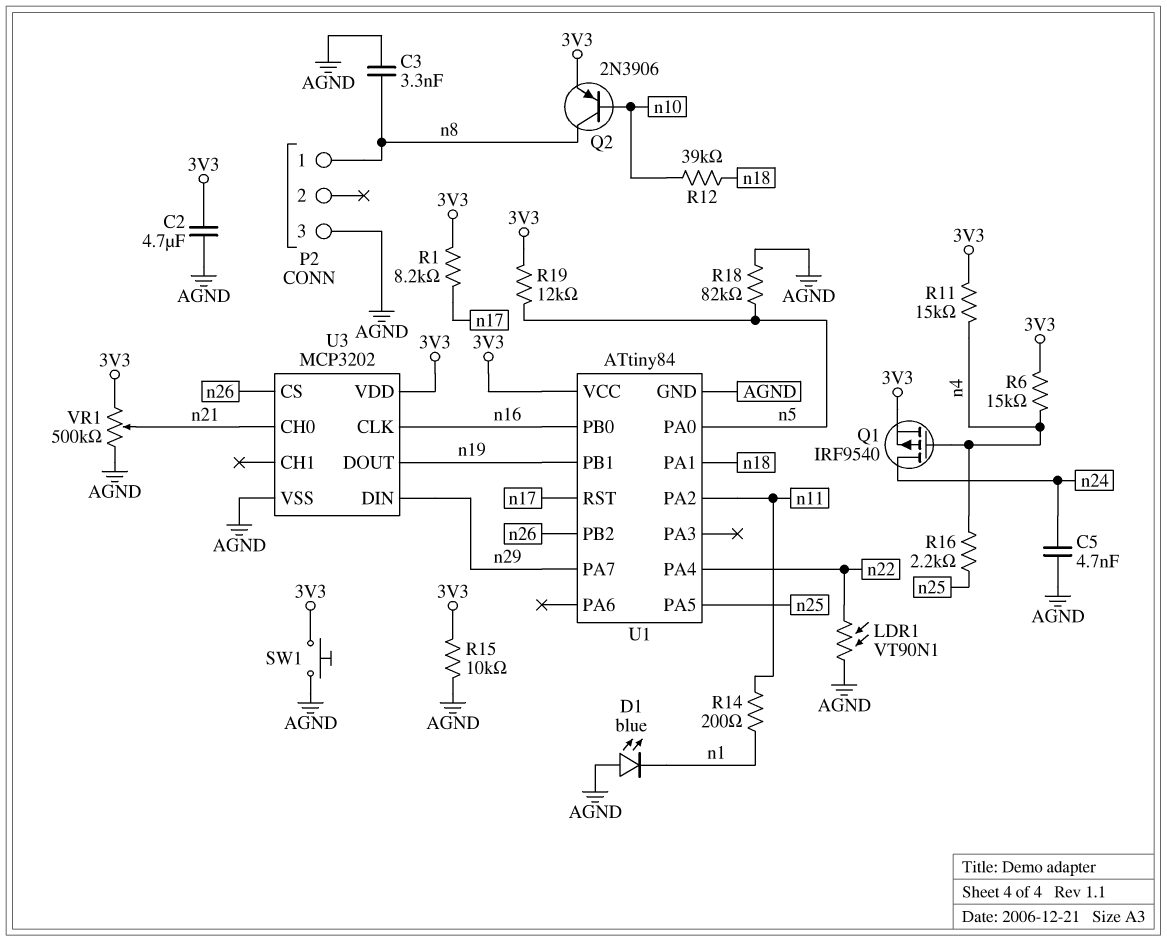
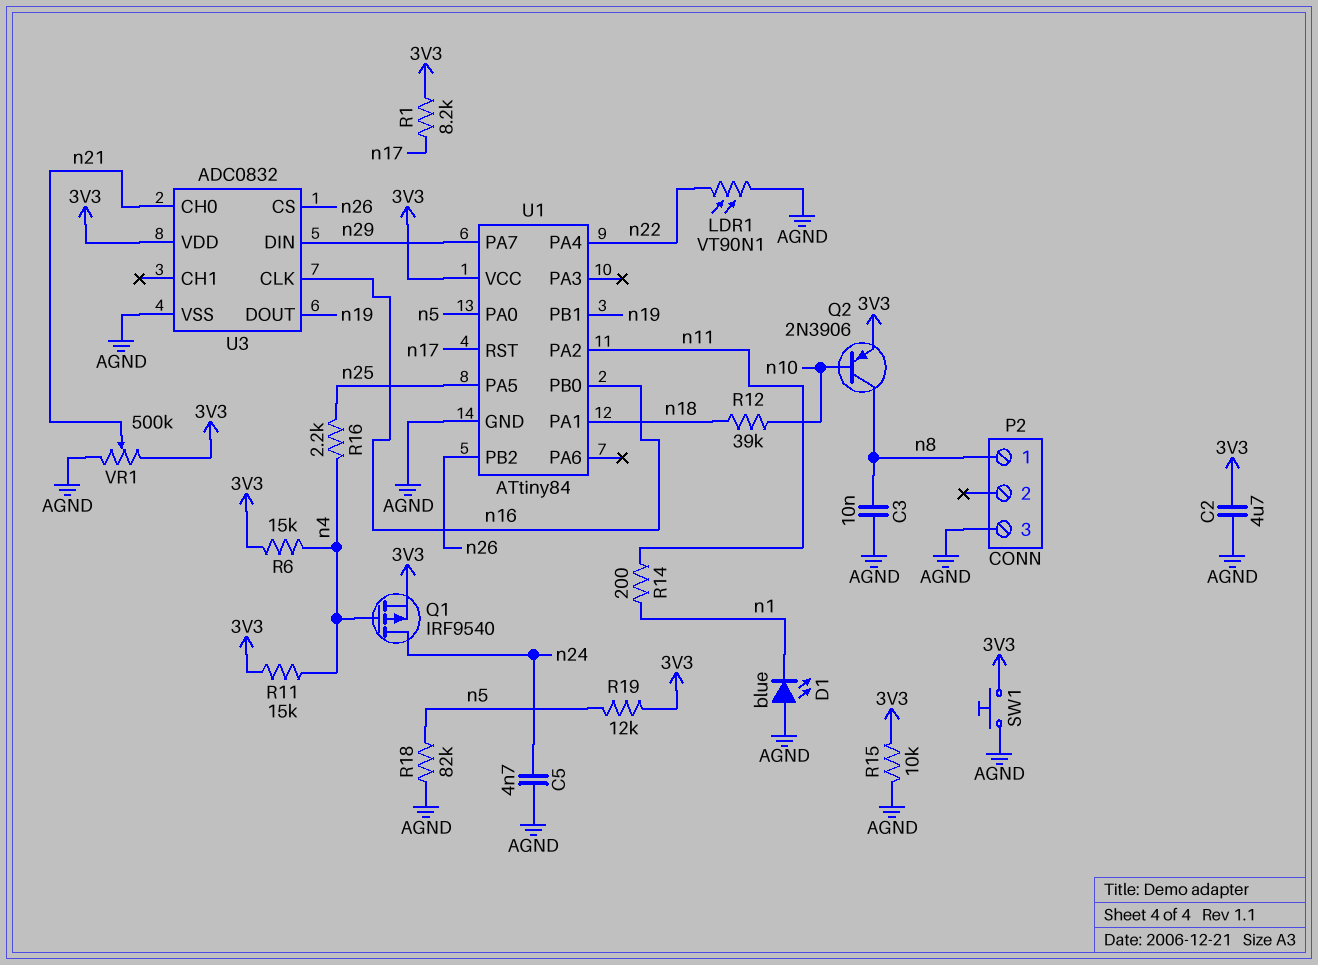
C3: 3.3nF (AGND, n8) -> 10nF (AGND, n8)
U3: MCP3202 -> ADC0832

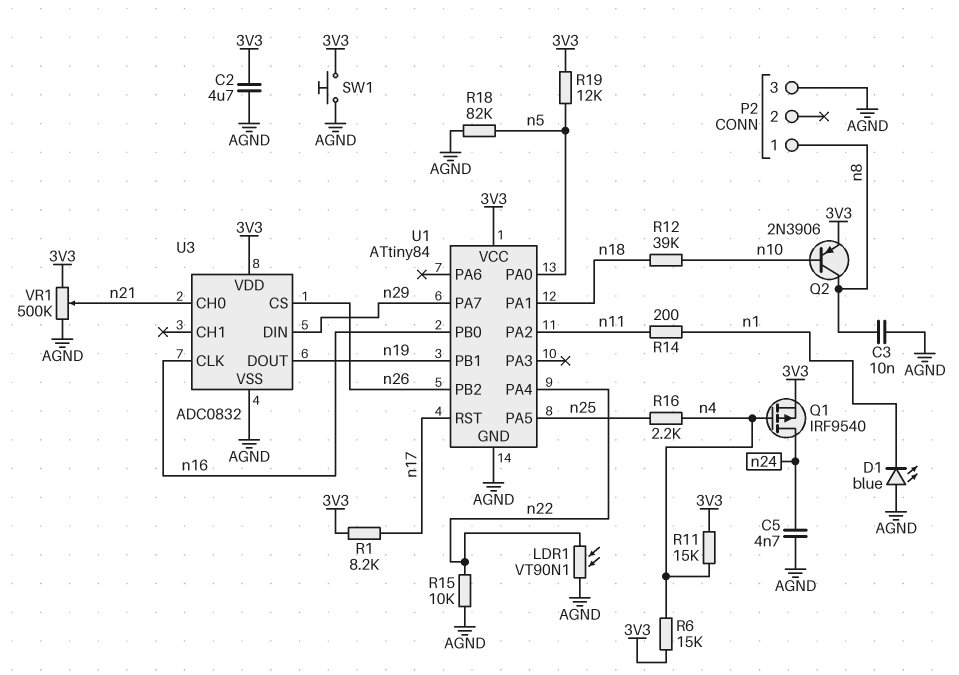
R15: 10k (3V3, AGND) -> 10k (AGND, n22)

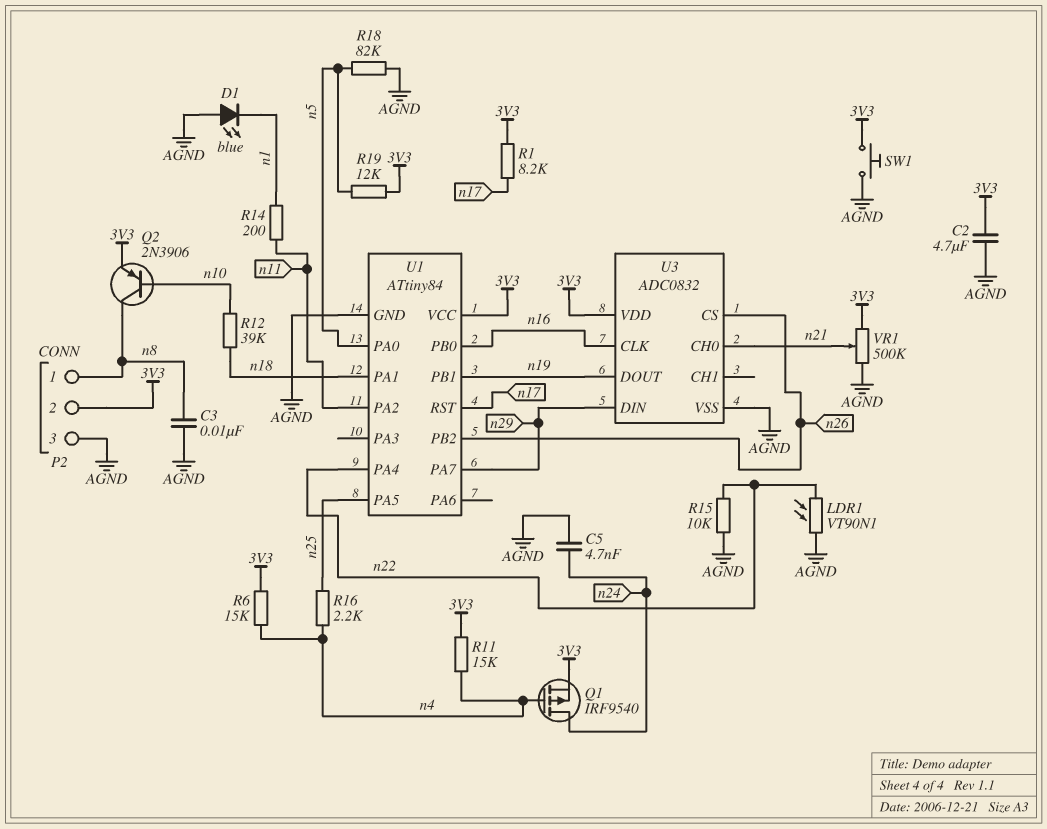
P2 pin 2: none -> 3V3

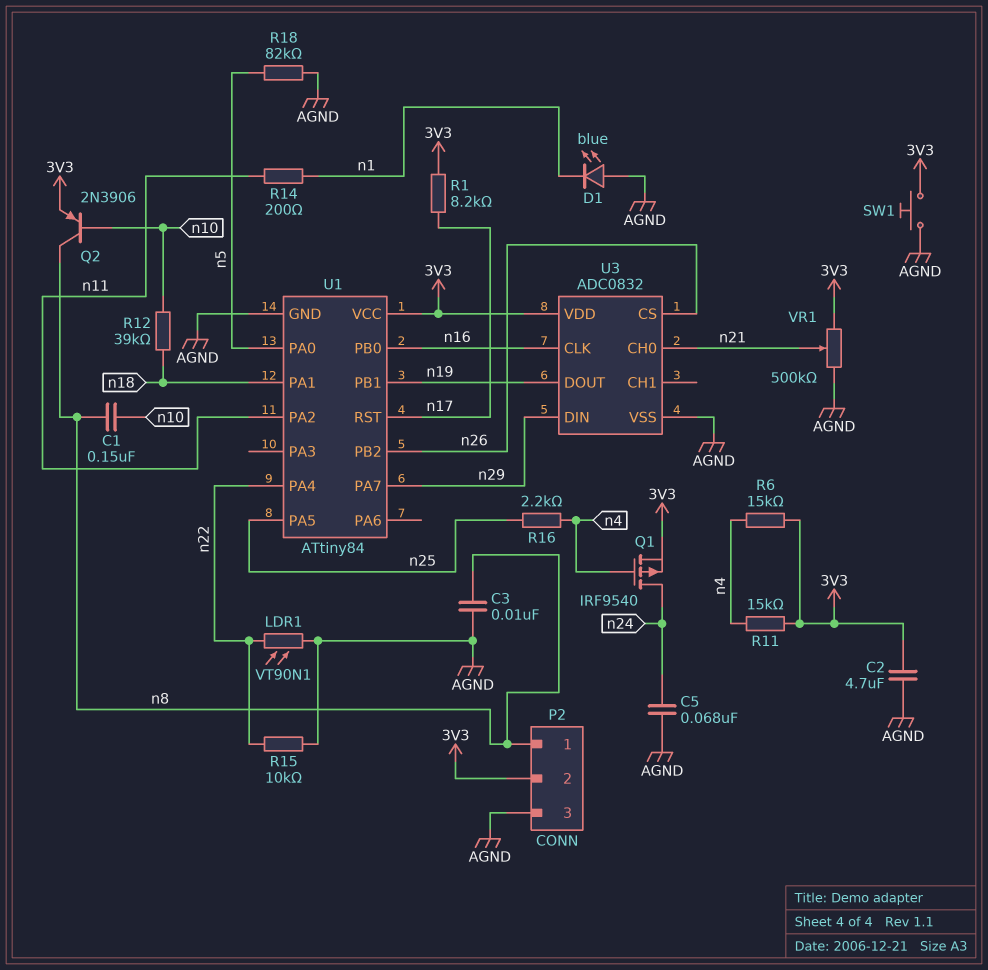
C1: none -> 150nF (n8, n10)
C5: 4.7nF (AGND, n24) -> 68nF (AGND, n24)
R19: 12k (3V3, n5) -> none

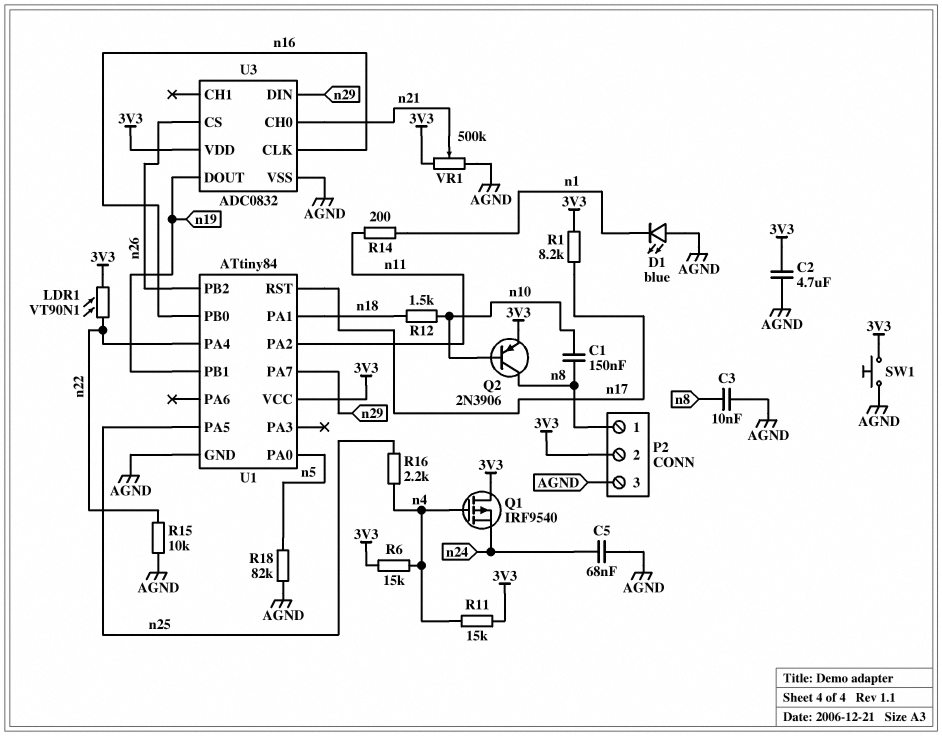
LDR1: VT90N1 (AGND, n22) -> VT90N1 (3V3, n22)
Q1: PMOS IRF9540 (G n4, D n24, S 3V3) -> PMOS IRF9540 (G n4, D 3V3, S n24)
R12: 39k (n10, n18) -> 1.5k (n10, n18)

